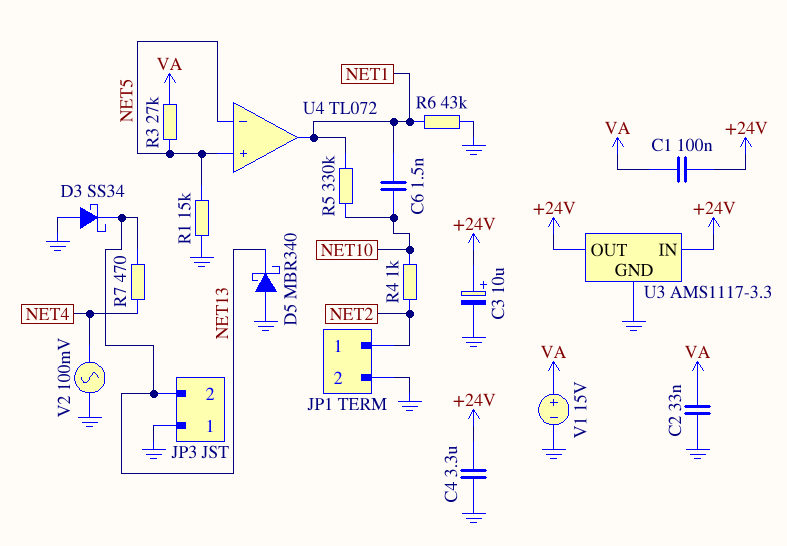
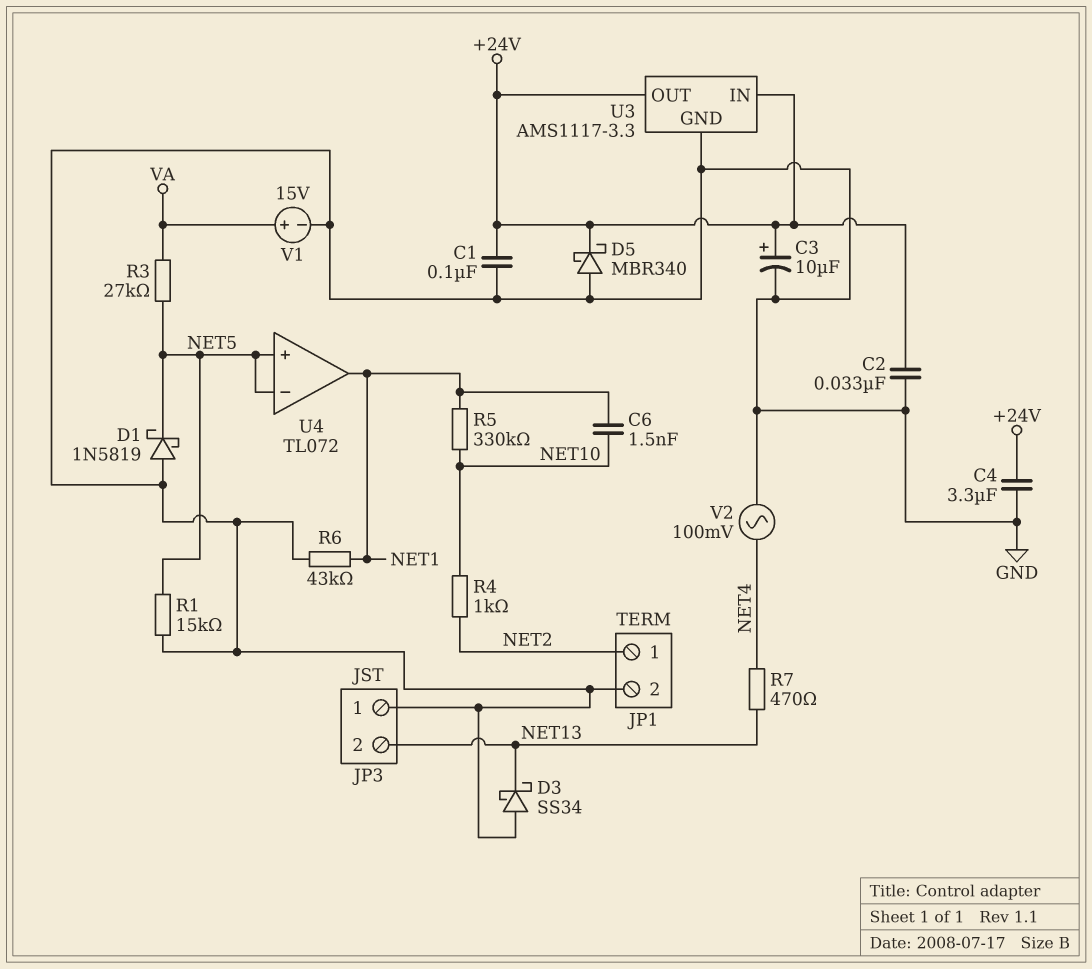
C1: 100nF (+24V, VA) -> 100nF (+24V, GND)
C2: 33nF (GND, VA) -> 33nF (+24V, GND)
D1: none -> schottky 1N5819 (A GND, K NET5)
D5: schottky MBR340 (A GND, K NET13) -> schottky MBR340 (A GND, K +24V)

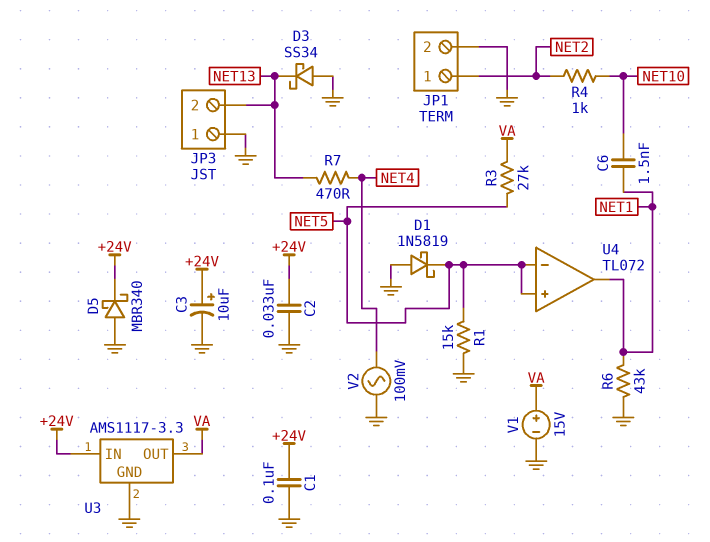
C4: 3.3uF (+24V, GND) -> none
R5: 330k (NET1, NET10) -> none
U3 pin OUT: +24V -> VA

